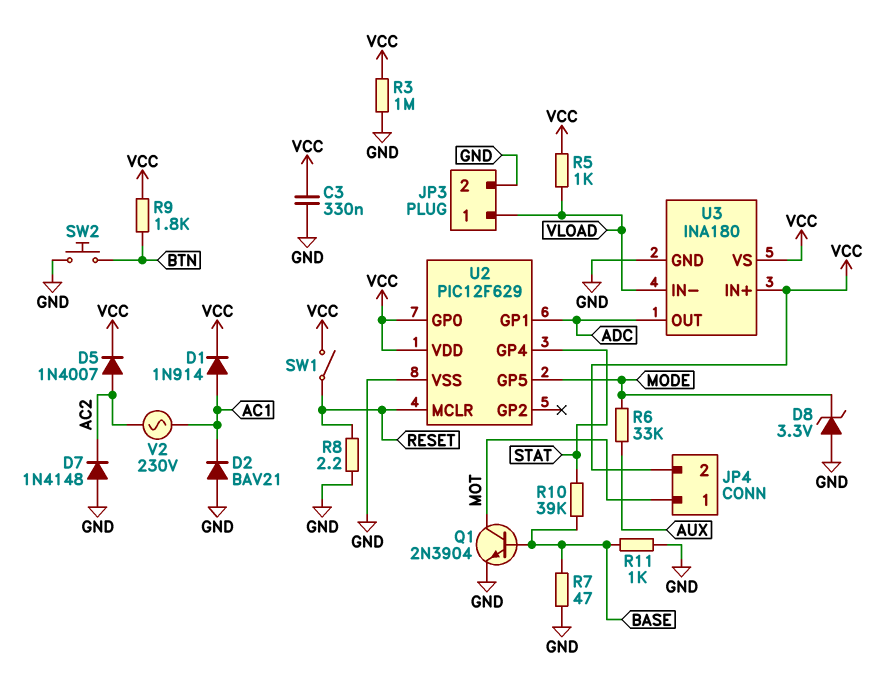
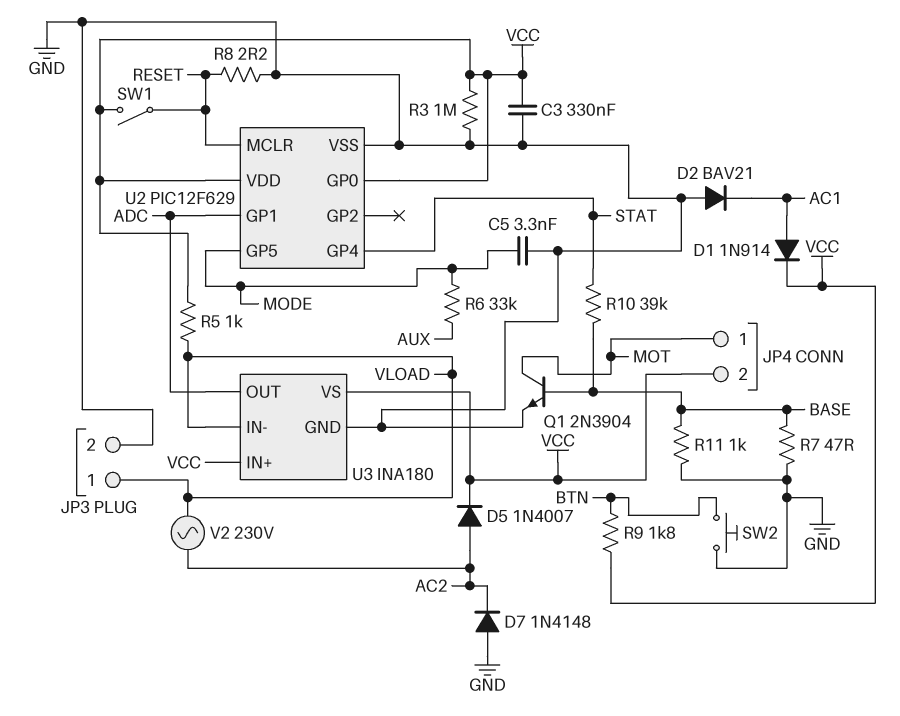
C5: none -> 3.3nF (GND, MODE)
D8: zener 3.3V (A GND, K MODE) -> none
V2: AC 230V (AC1, AC2) -> AC 230V (AC2, VLOAD)

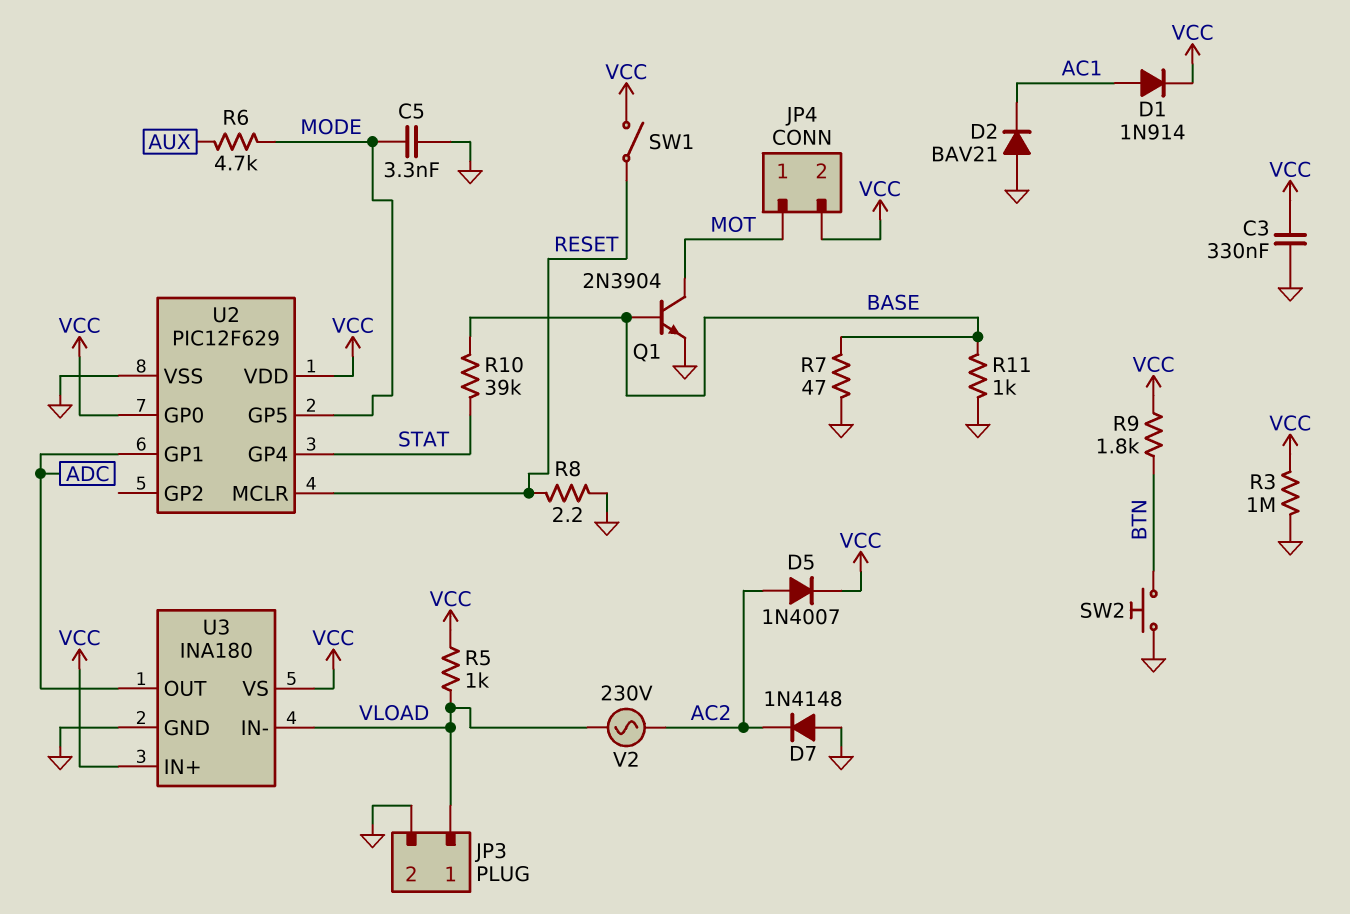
R6: 33k (AUX, MODE) -> 4.7k (AUX, MODE)

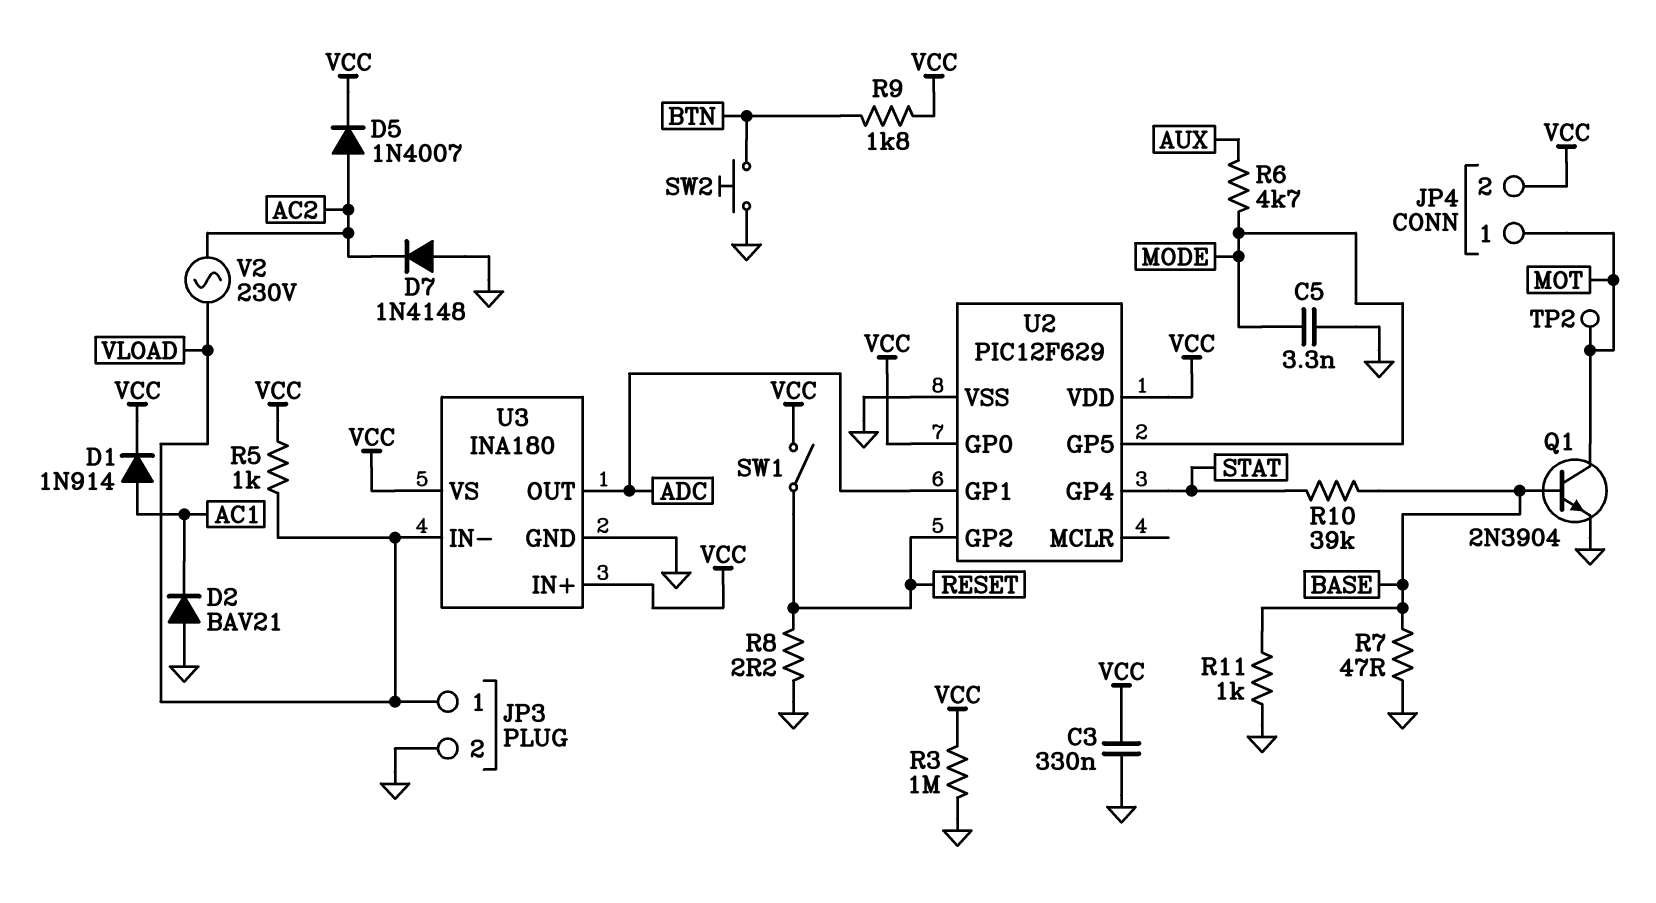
TP2: none -> test point (MOT)
U2 pin GP2: none -> RESET
U2 pin MCLR: RESET -> none

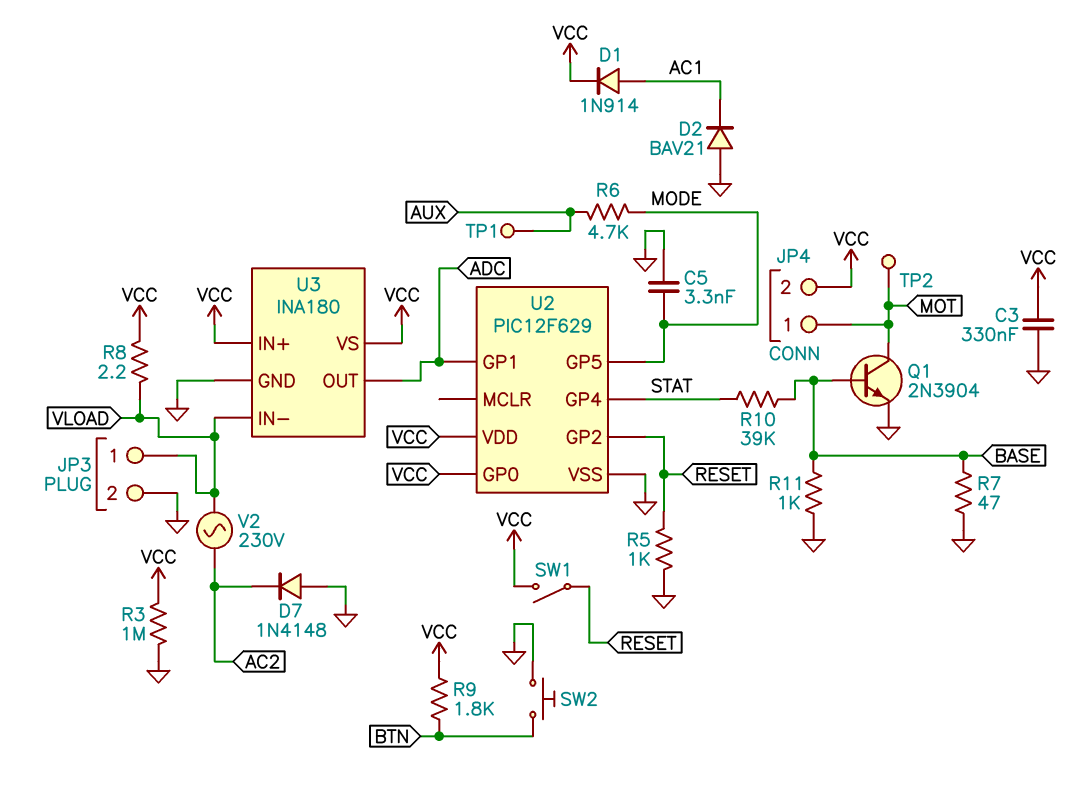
D5: diode 1N4007 (A AC2, K VCC) -> none
R5: 1k (VCC, VLOAD) -> 1k (GND, RESET)
R8: 2.2 (GND, RESET) -> 2.2 (VCC, VLOAD)
TP1: none -> test point (AUX)

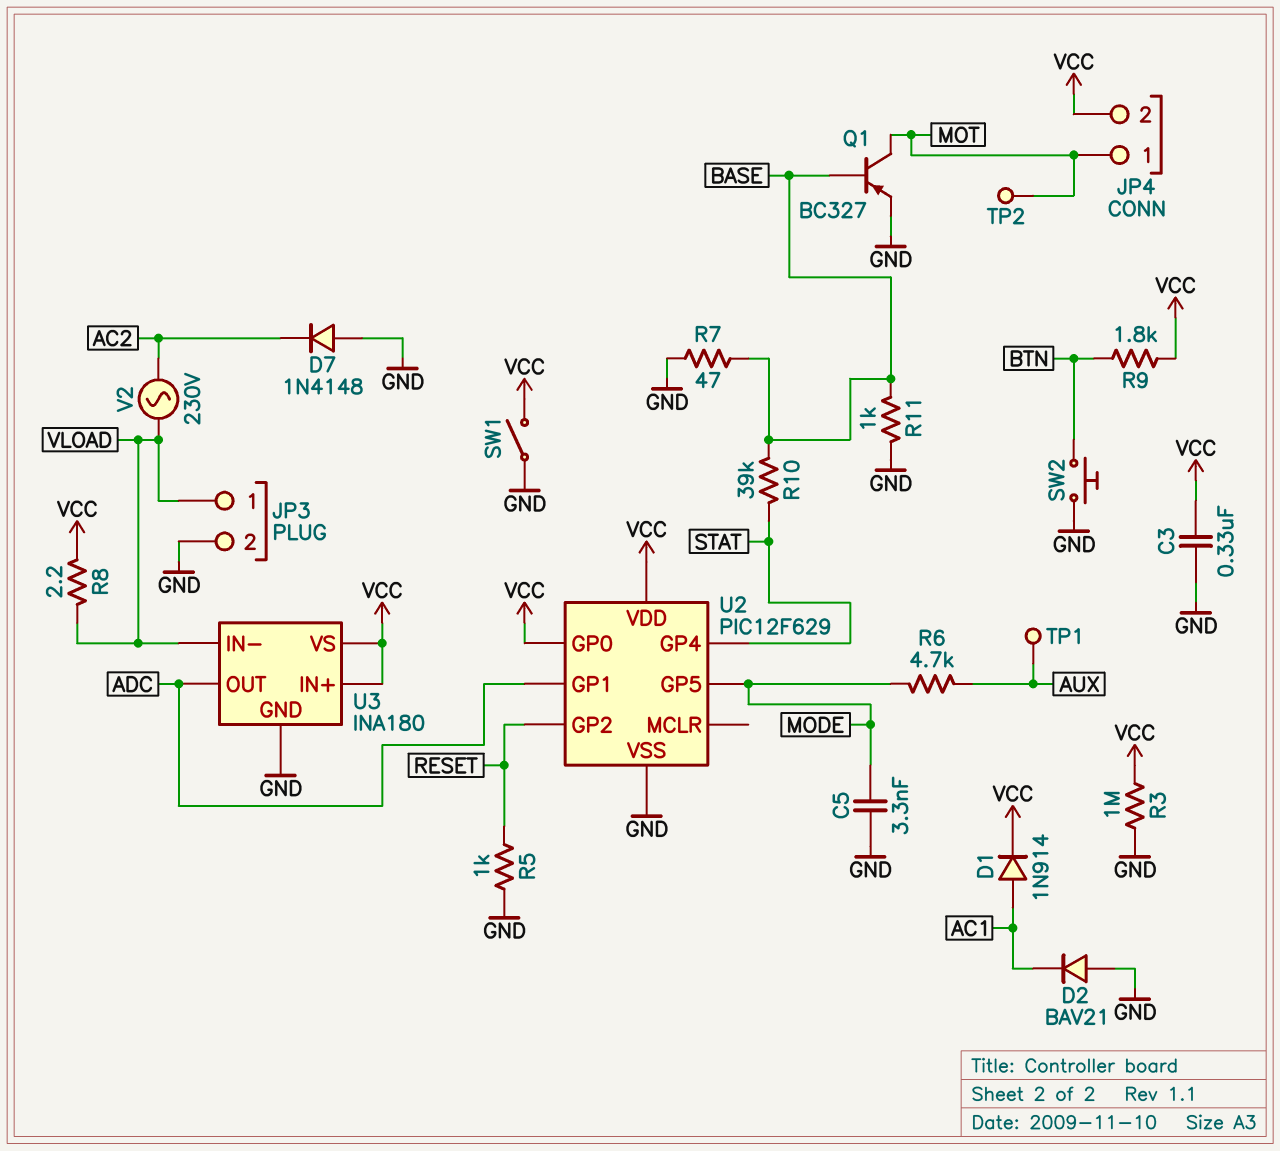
Q1: NPN 2N3904 (B BASE, C MOT, E GND) -> PNP BC327 (B BASE, C MOT, E GND)
SW1: switch (RESET, VCC) -> switch (GND, VCC)

